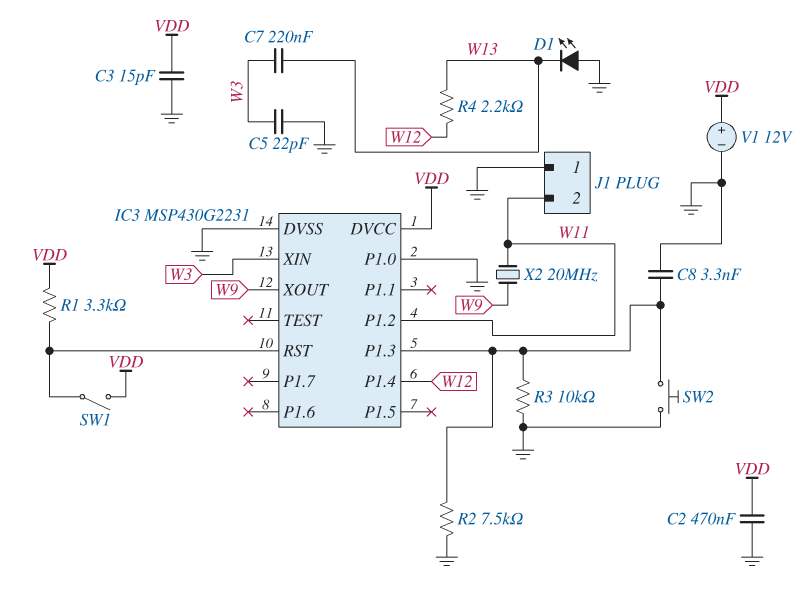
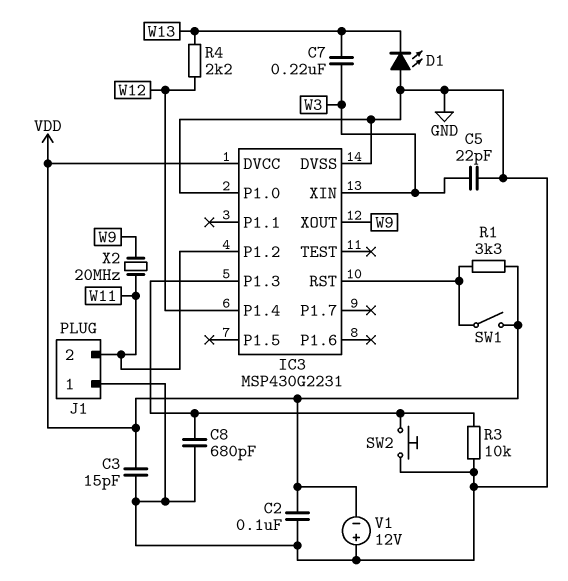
C2: 470nF (GND, VDD) -> 100nF (GND, VDD)
C8: 3.3nF (GND, IC3/P1.3) -> 680pF (GND, IC3/P1.3)
R2: 7.5k (GND, IC3/P1.3) -> none
V1: 12V (plus VDD, minus GND) -> 12V (plus GND, minus VDD)

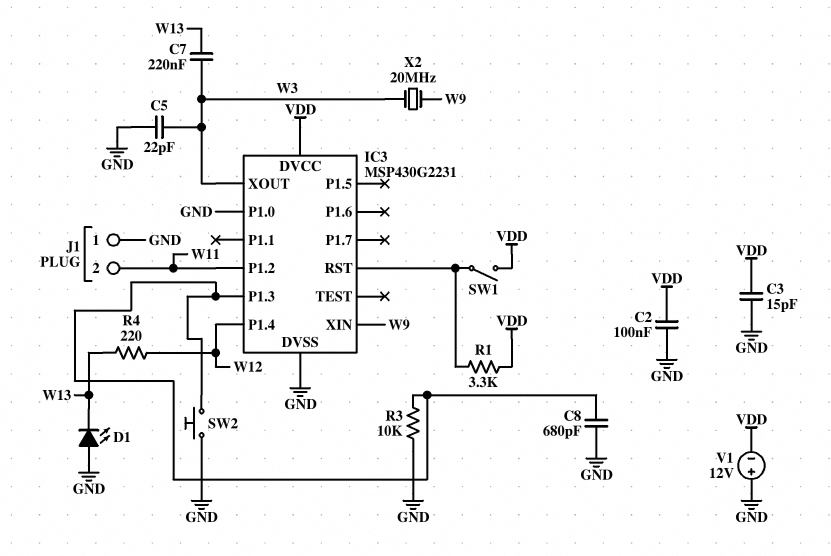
IC3 pin XIN: W3 -> W9
IC3 pin XOUT: W9 -> W3
R4: 2.2k (W12, W13) -> 220 (W12, W13)
X2: 20MHz (W9, W11) -> 20MHz (W3, W9)

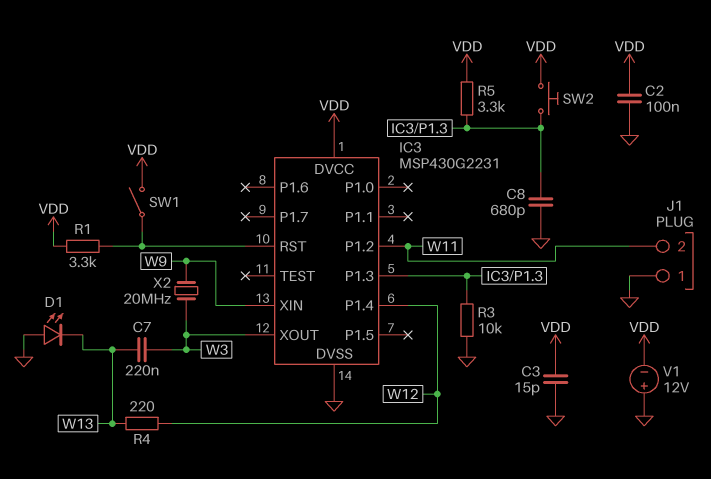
C5: 22pF (GND, W3) -> none
IC3 pin P1.0: GND -> none
R5: none -> 3.3k (IC3/P1.3, VDD)
SW2: button (GND, IC3/P1.3) -> button (IC3/P1.3, VDD)

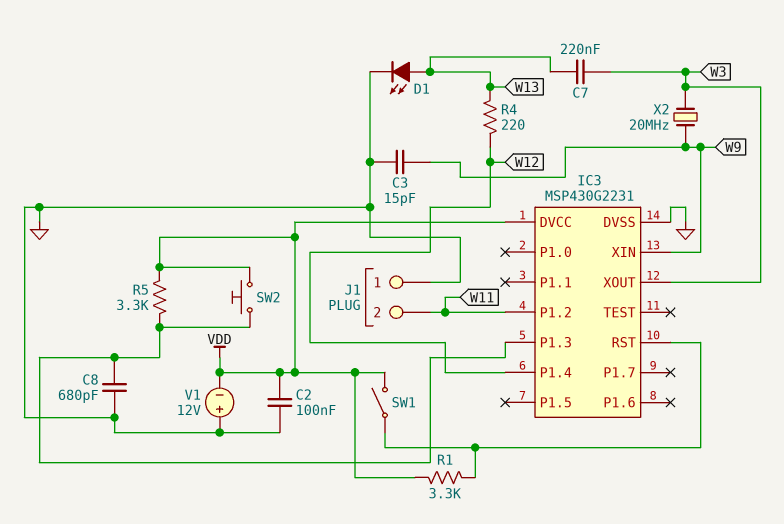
C3: 15pF (GND, VDD) -> 15pF (GND, W9)
D1: LED (A GND, K W13) -> LED (A W13, K GND)
R3: 10k (GND, IC3/P1.3) -> none

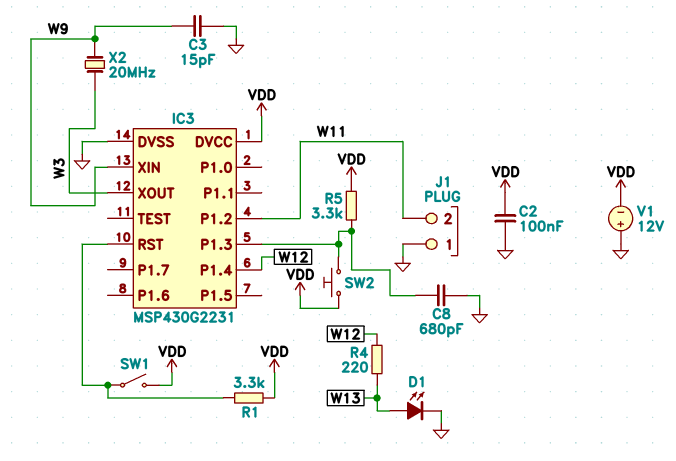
C7: 220nF (W3, W13) -> none

